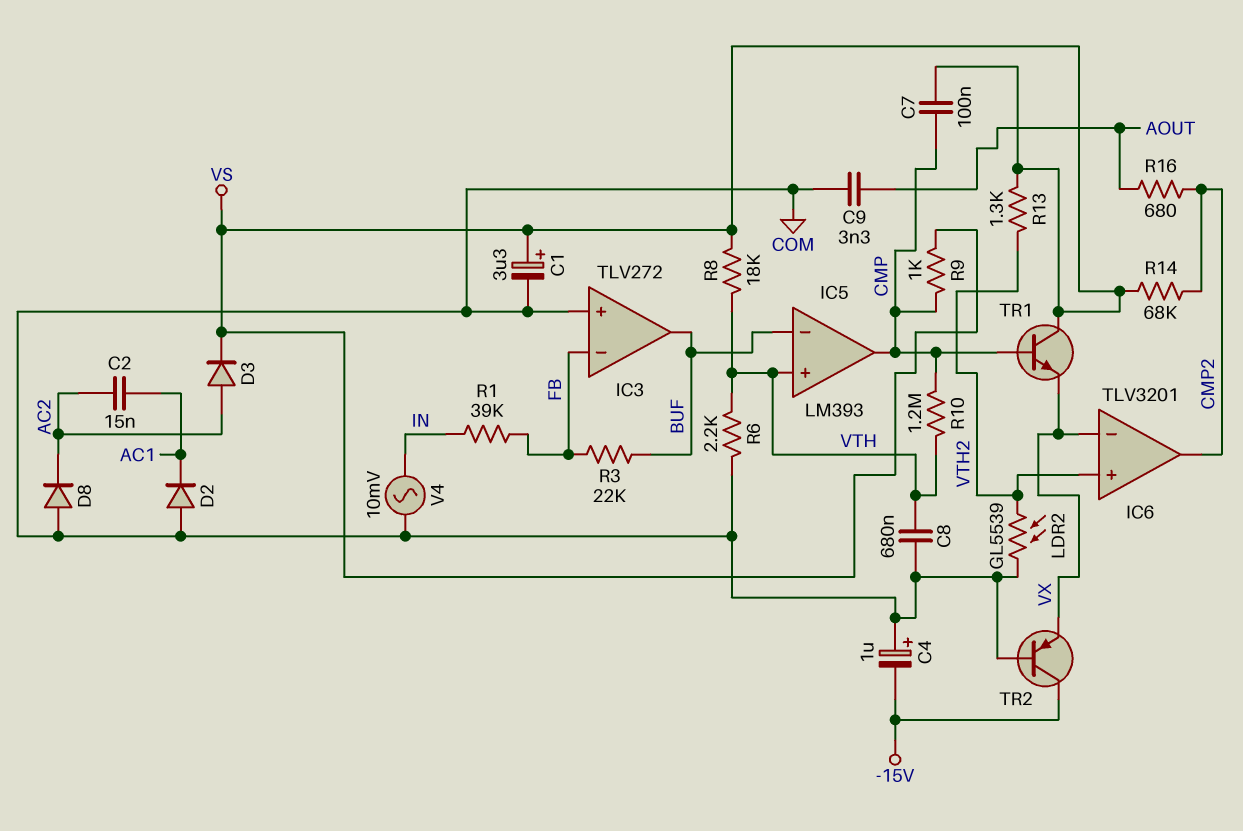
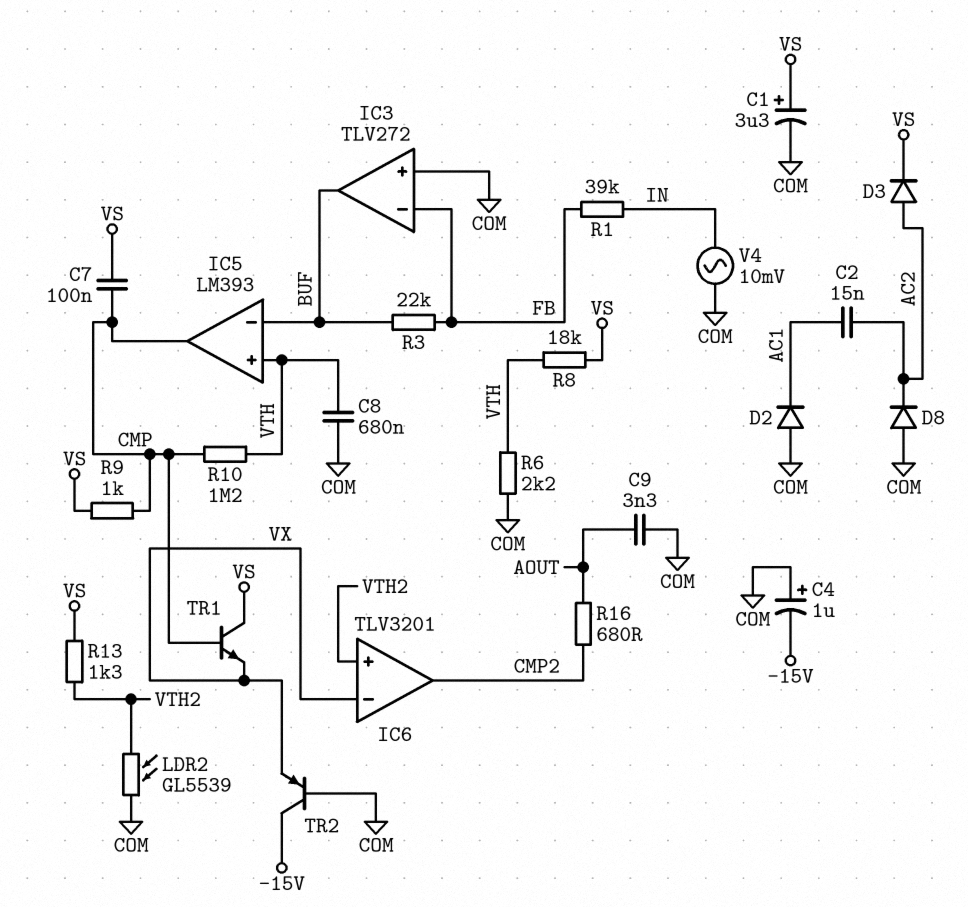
R14: 68k (CMP2, VS) -> none

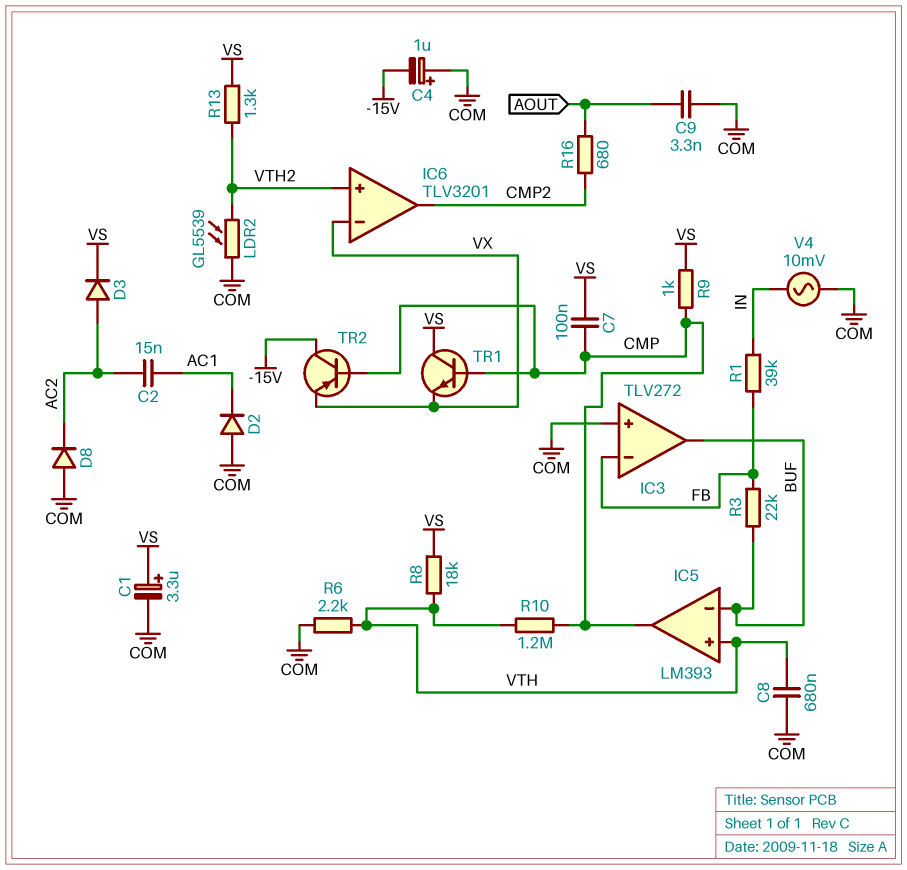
TR2: PNP (B COM, C -15V, E VX) -> PNP (B CMP, C -15V, E VX)

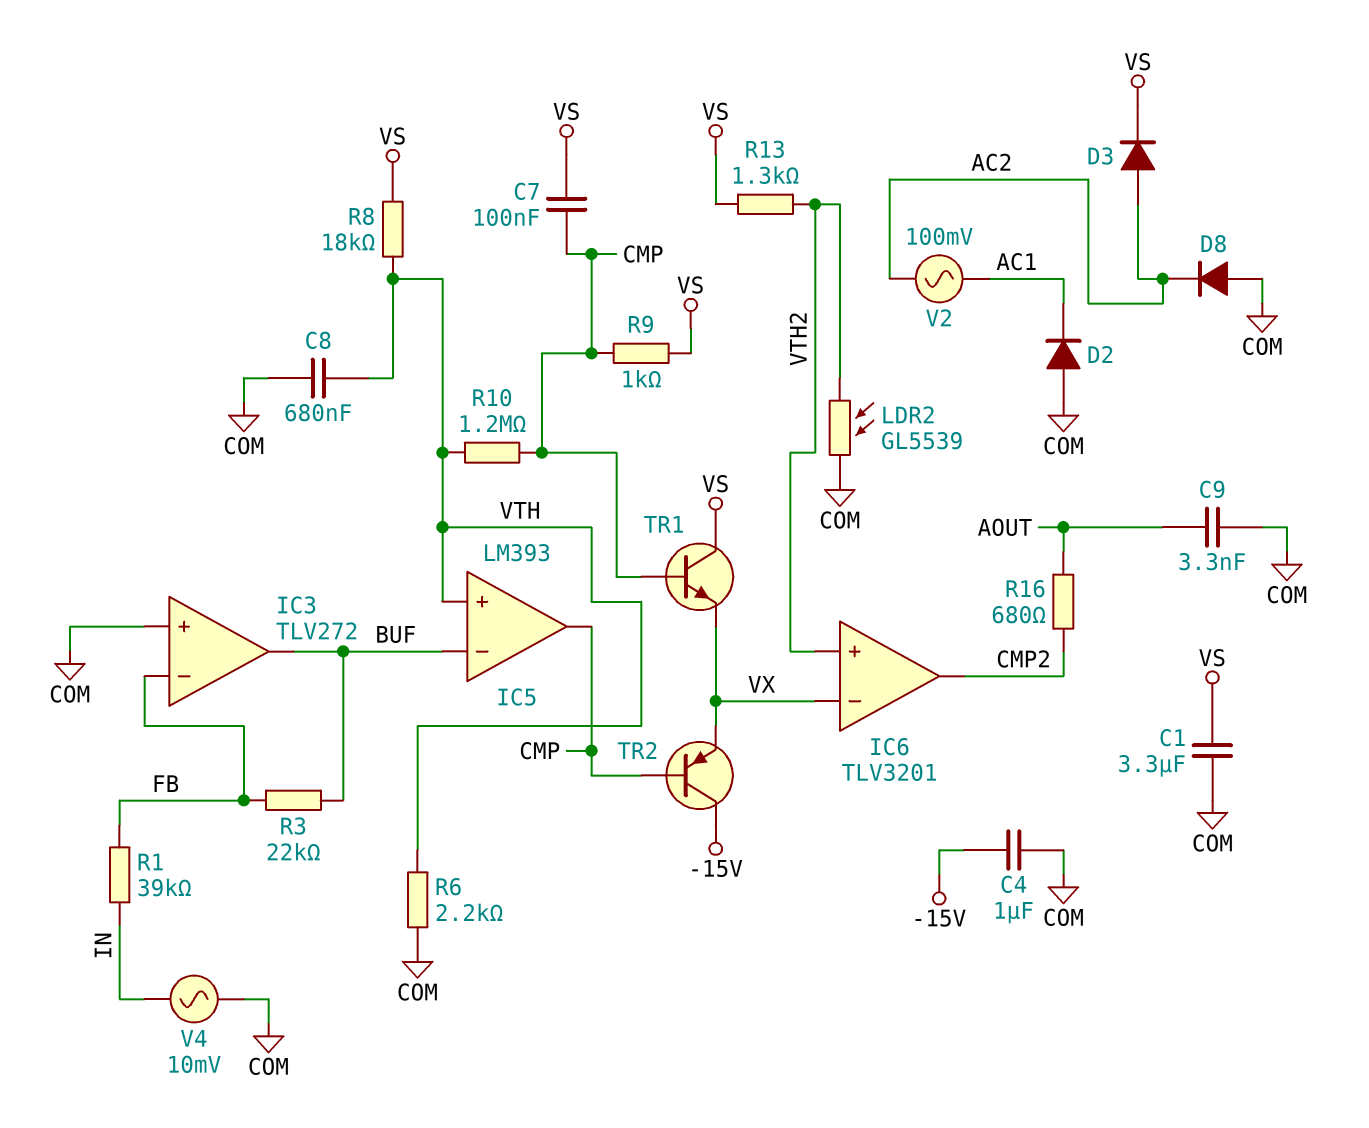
C1: 3.3uF (plus VS, minus COM) -> 3.3uF (COM, VS)
C2: 15nF (AC1, AC2) -> none
C4: 1uF (plus COM, minus -15V) -> 1uF (-15V, COM)
V2: none -> AC 100mV (AC1, AC2)

